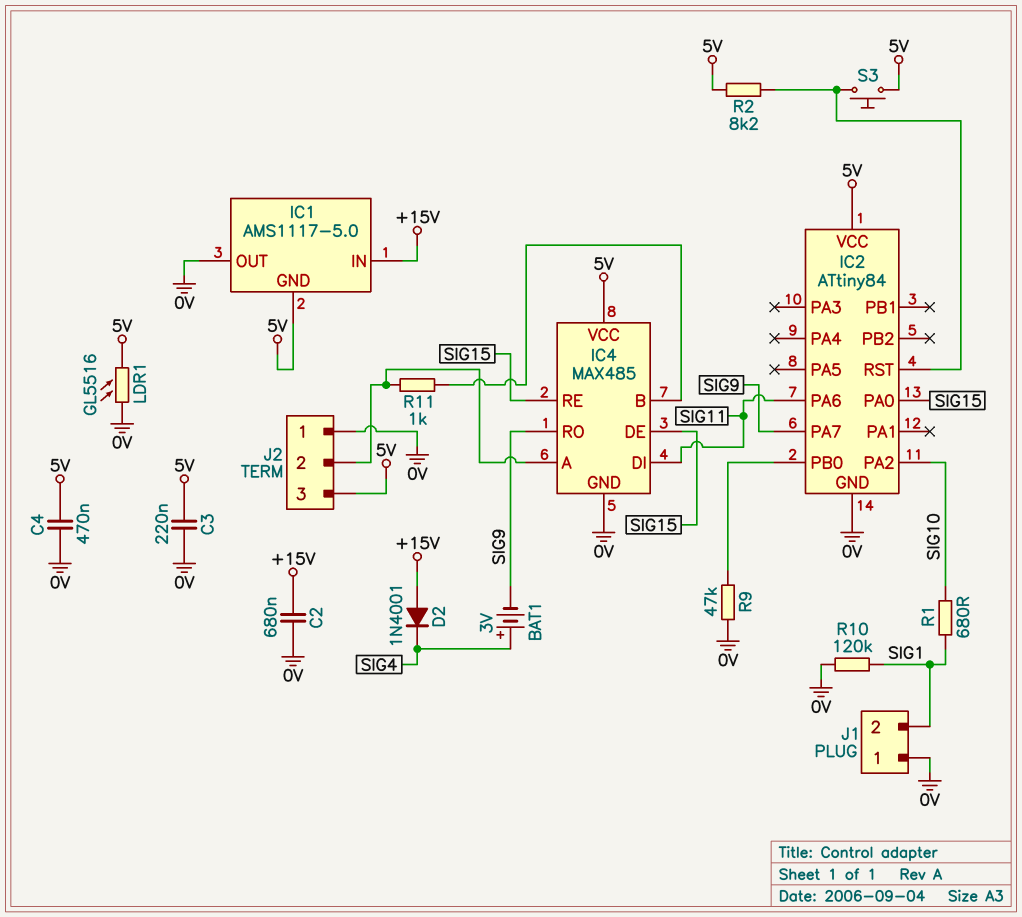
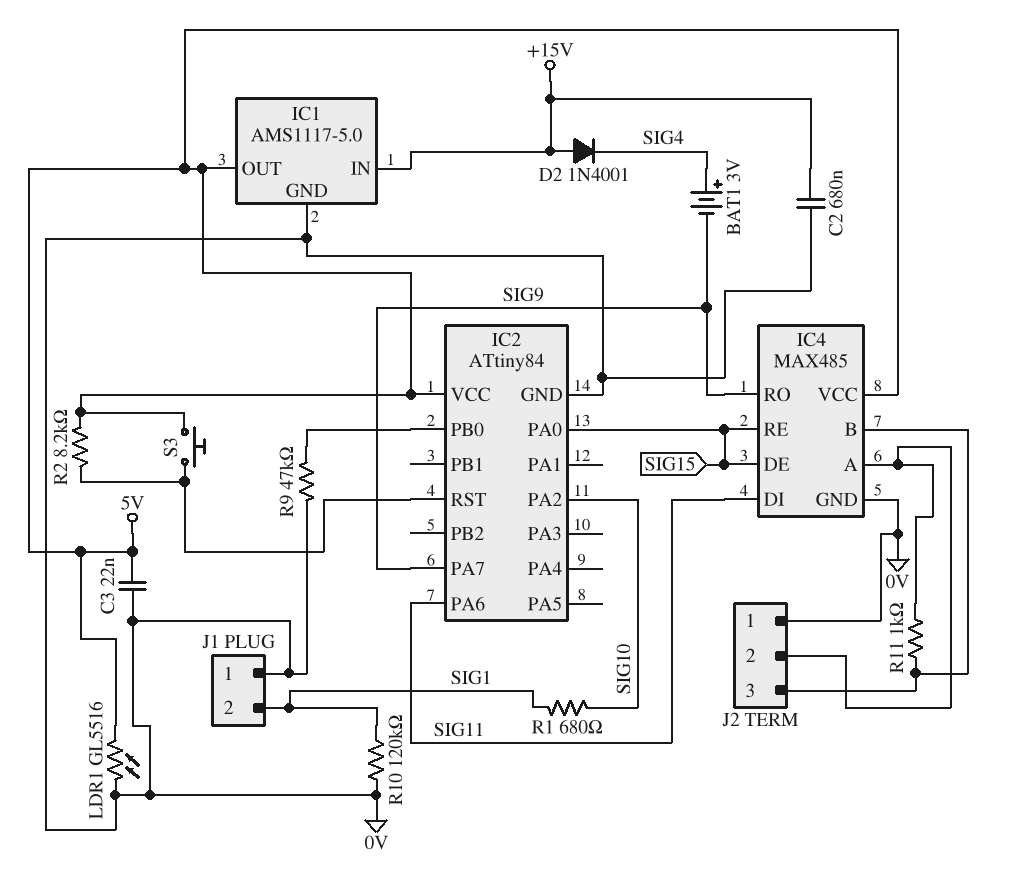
C3: 220nF (0V, 5V) -> 22nF (0V, 5V)
C4: 470nF (0V, 5V) -> none
IC1 pin GND: 5V -> 0V
IC1 pin OUT: 0V -> 5V
J2 pin 3: 5V -> IC4/B

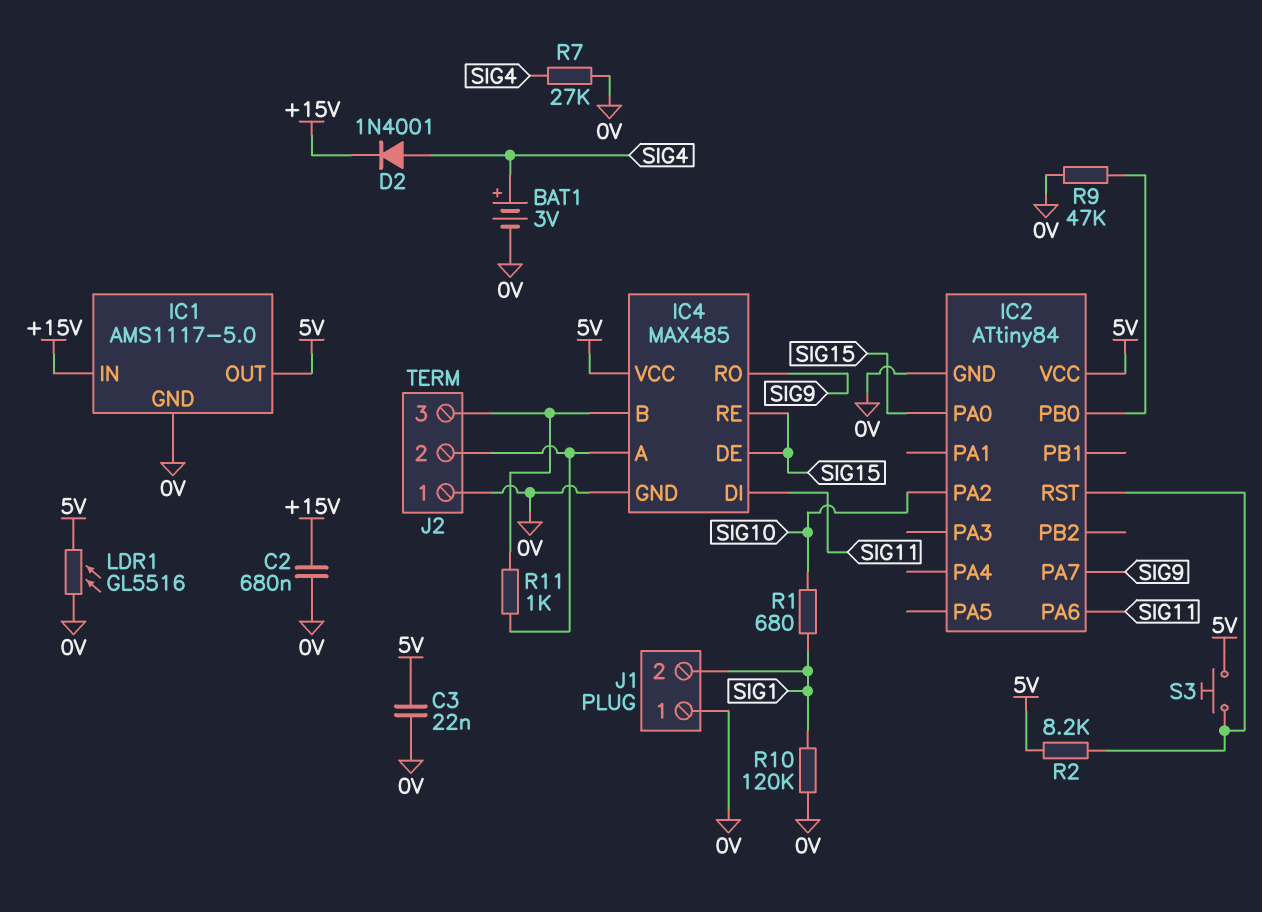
BAT1: 3V (plus SIG4, minus SIG9) -> 3V (plus SIG4, minus 0V)
D2: diode 1N4001 (A +15V, K SIG4) -> diode 1N4001 (A SIG4, K +15V)
R7: none -> 27k (0V, SIG4)

